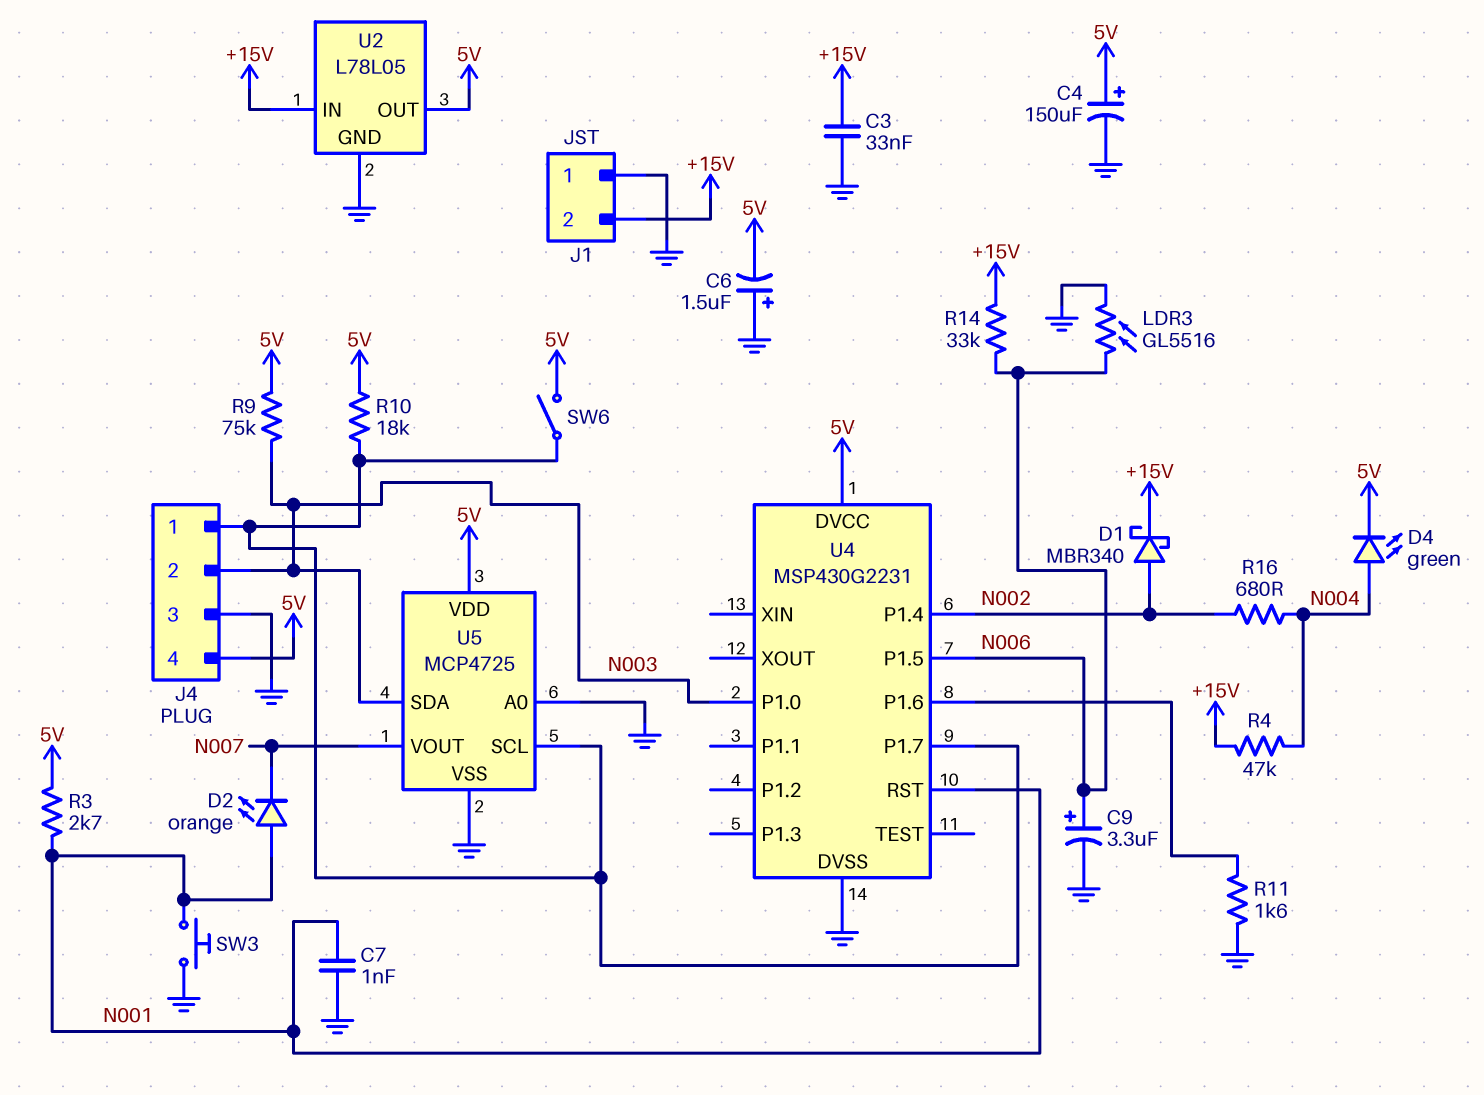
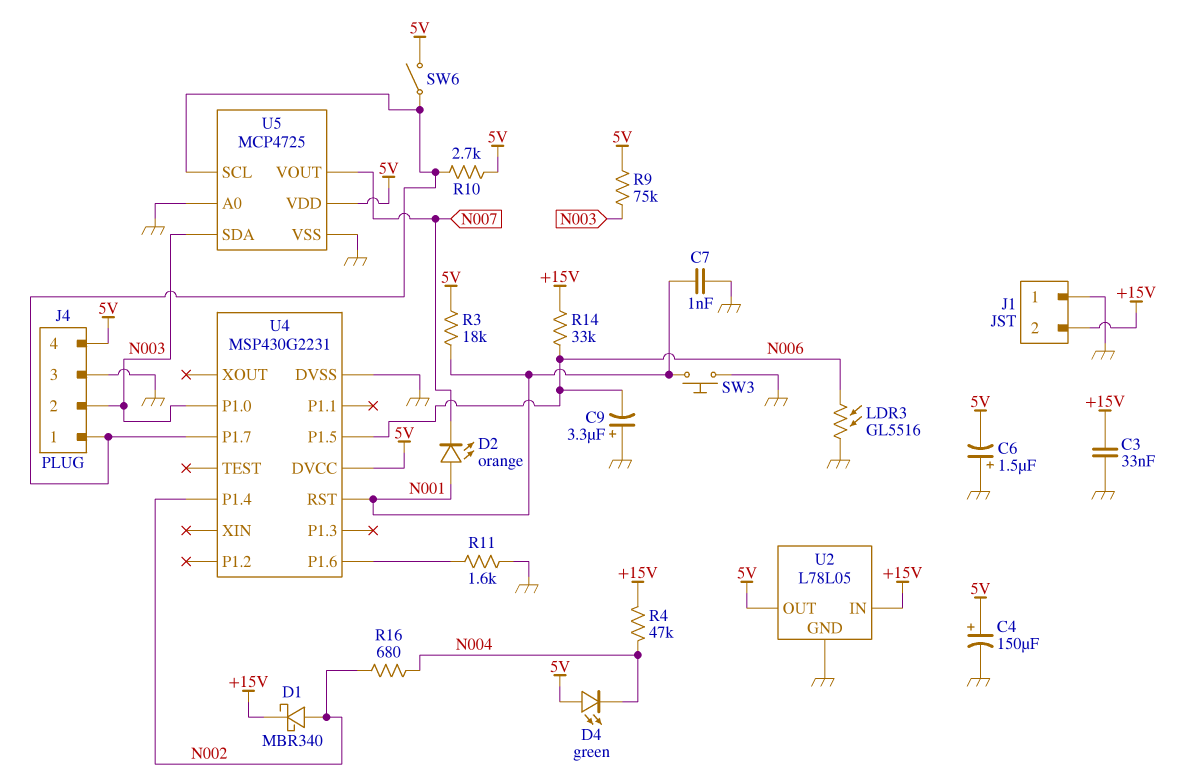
C9: 3.3uF (plus N006, minus GND) -> 3.3uF (plus GND, minus N006)
D4: LED green (A N004, K 5V) -> LED green (A 5V, K N004)
R3: 2.7k (5V, N001) -> 18k (5V, N001)
R10: 18k (5V, J4/1) -> 2.7k (5V, J4/1)

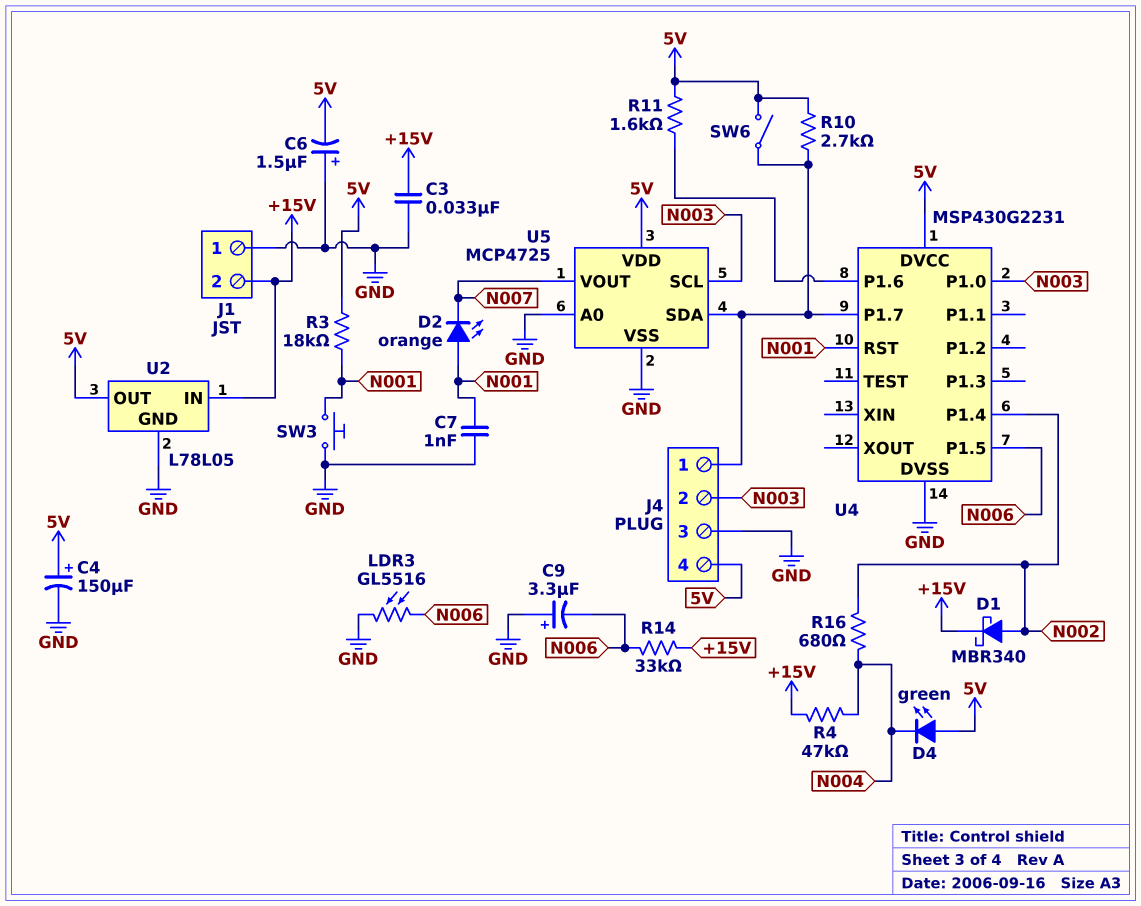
R9: 75k (5V, N003) -> none
R11: 1.6k (GND, U4/P1.6) -> 1.6k (5V, U4/P1.6)
U5 pin SCL: J4/1 -> N003
U5 pin SDA: N003 -> J4/1

